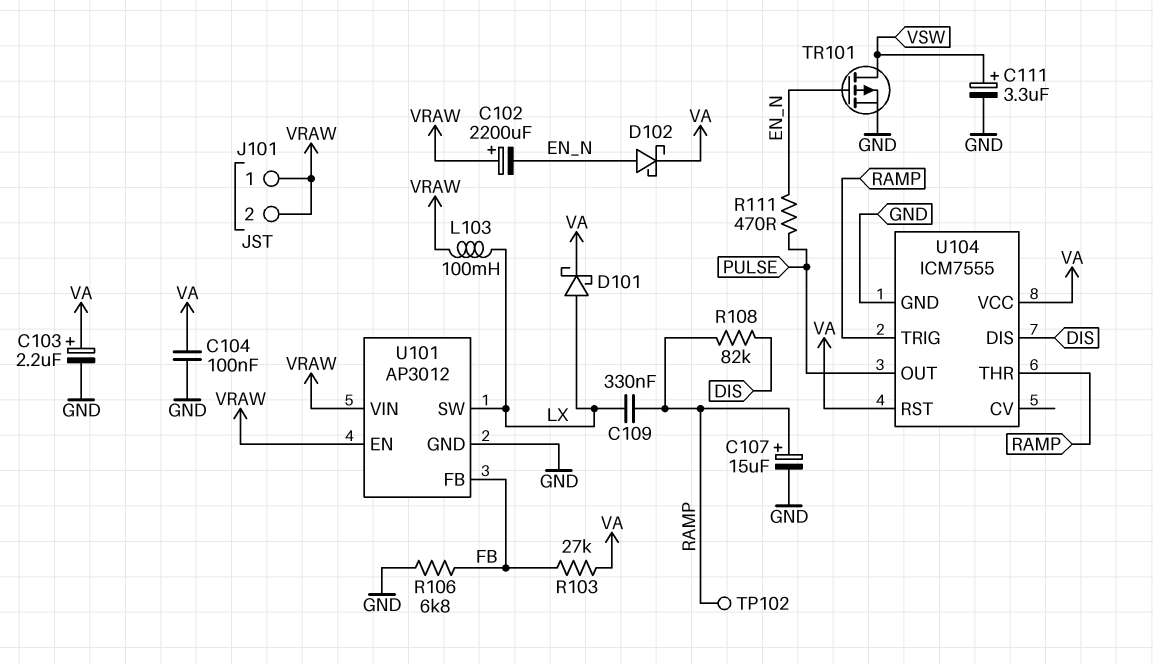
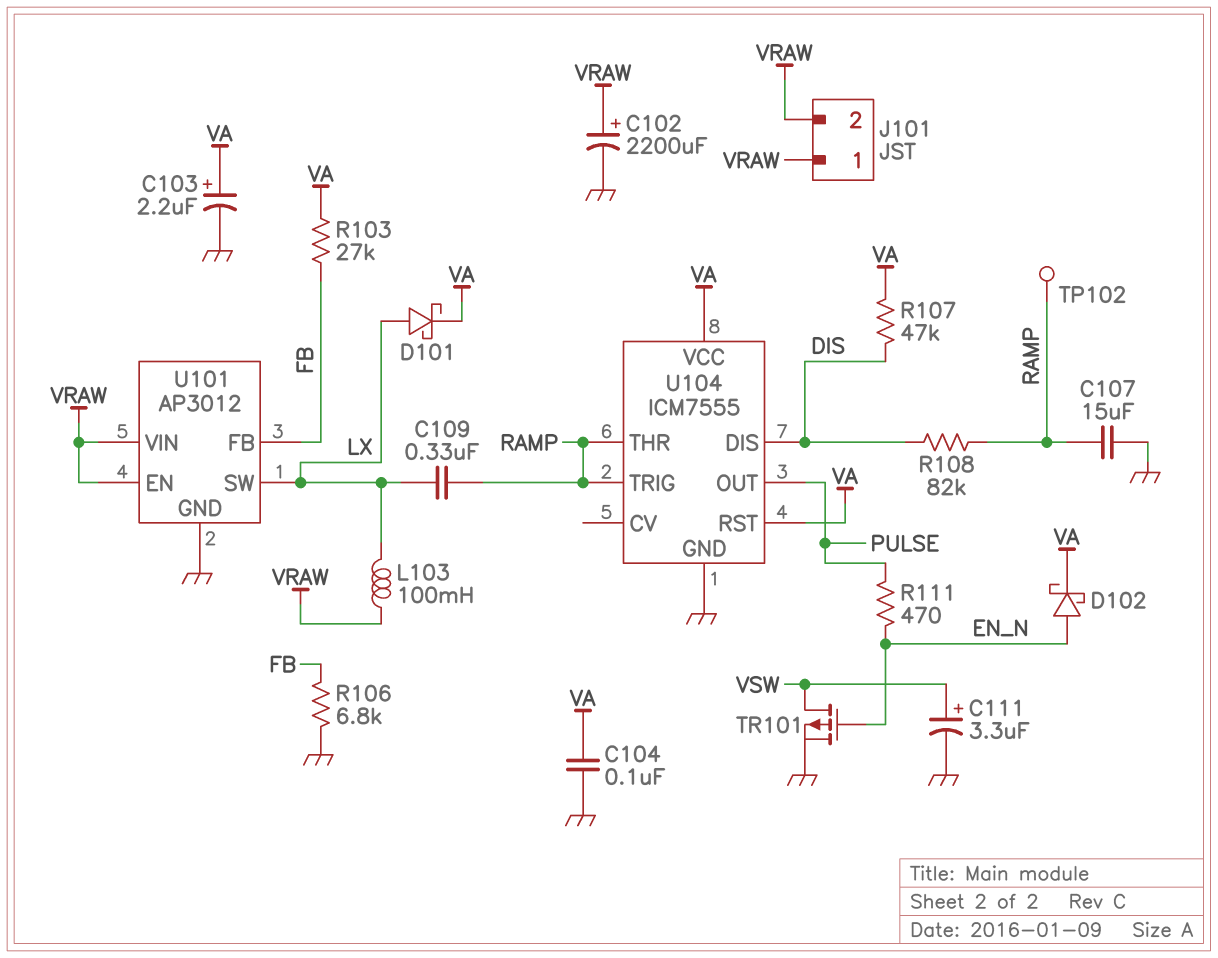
C102: 2200uF (plus VRAW, minus EN_N) -> 2200uF (plus VRAW, minus GND)
C107: 15uF (plus RAMP, minus GND) -> 15uF (GND, RAMP)
R107: none -> 47k (DIS, VA)

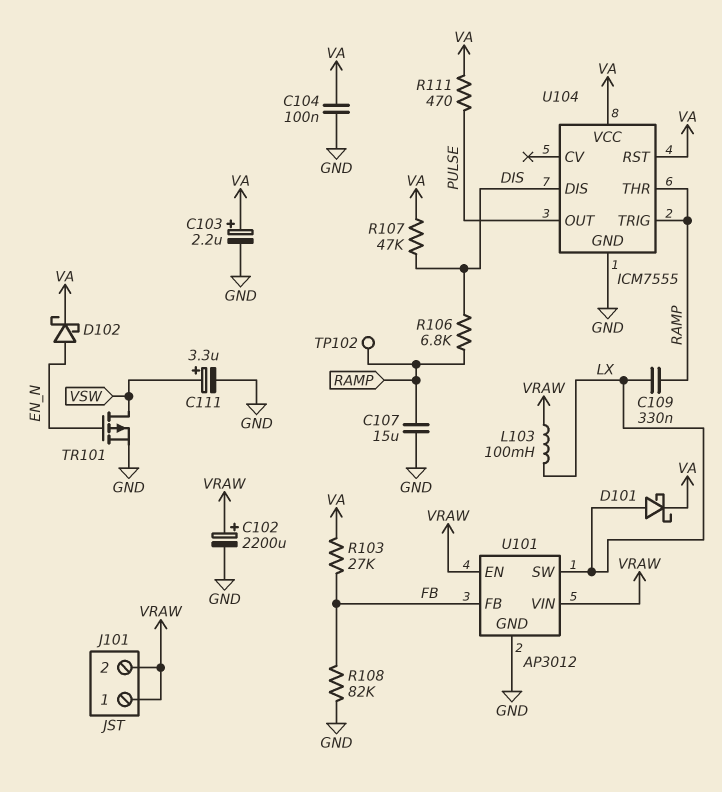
R106: 6.8k (FB, GND) -> 6.8k (DIS, RAMP)
R108: 82k (DIS, RAMP) -> 82k (FB, GND)
R111: 470 (EN_N, PULSE) -> 470 (PULSE, VA)

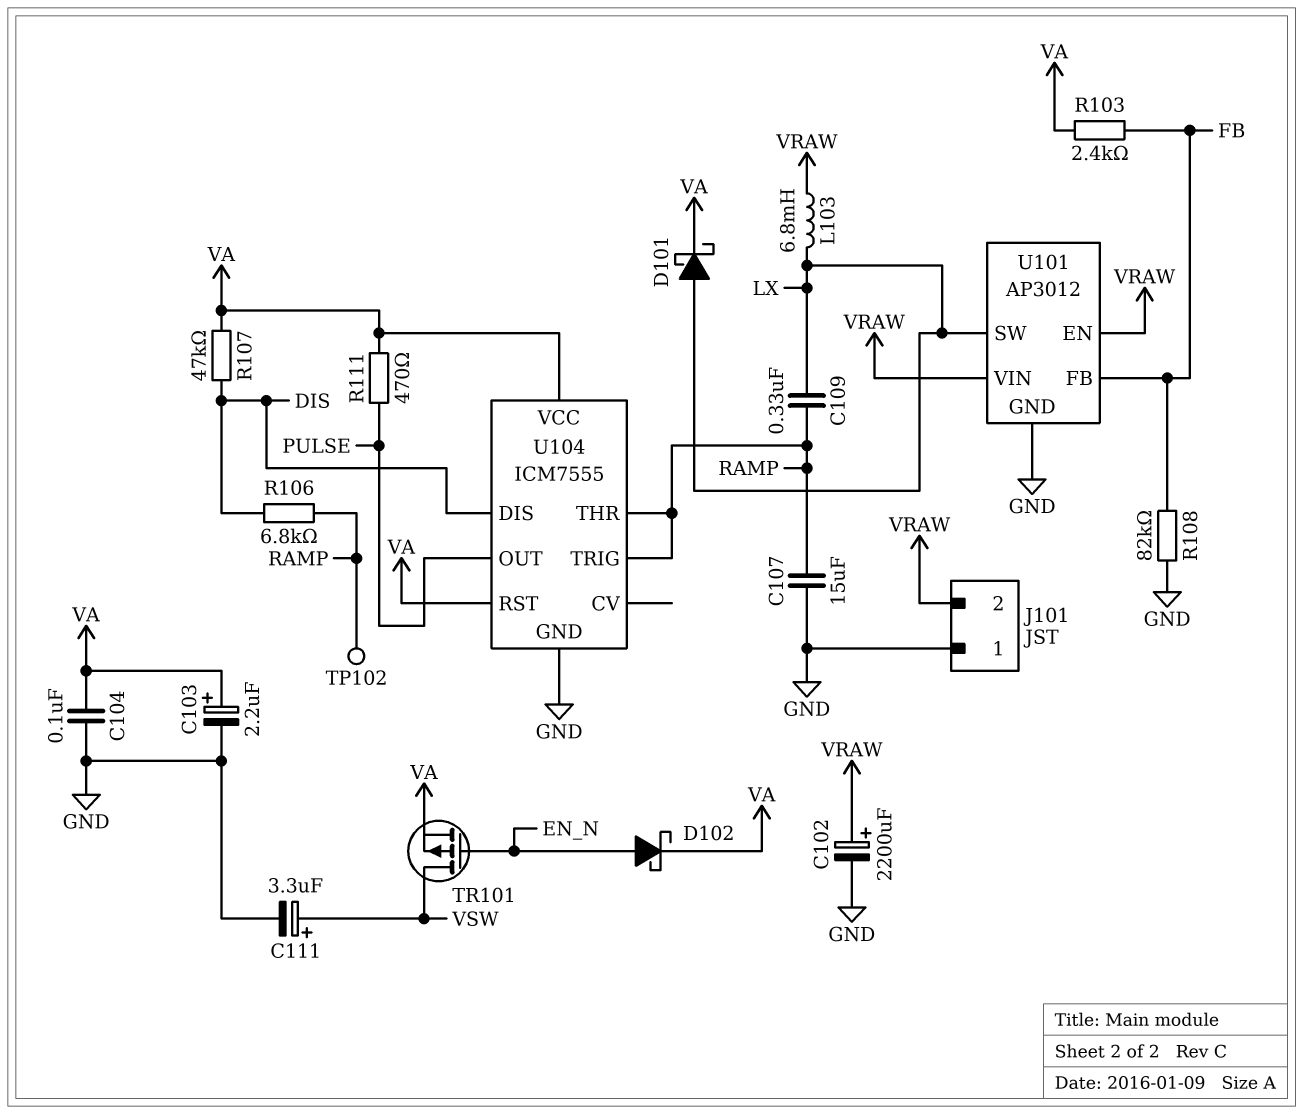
J101 pin 1: VRAW -> GND
L103: 100mH (LX, VRAW) -> 6.8mH (LX, VRAW)
R103: 27k (FB, VA) -> 2.4k (FB, VA)
TR101: PMOS (G EN_N, D VSW, S GND) -> PMOS (G EN_N, D VSW, S VA)

